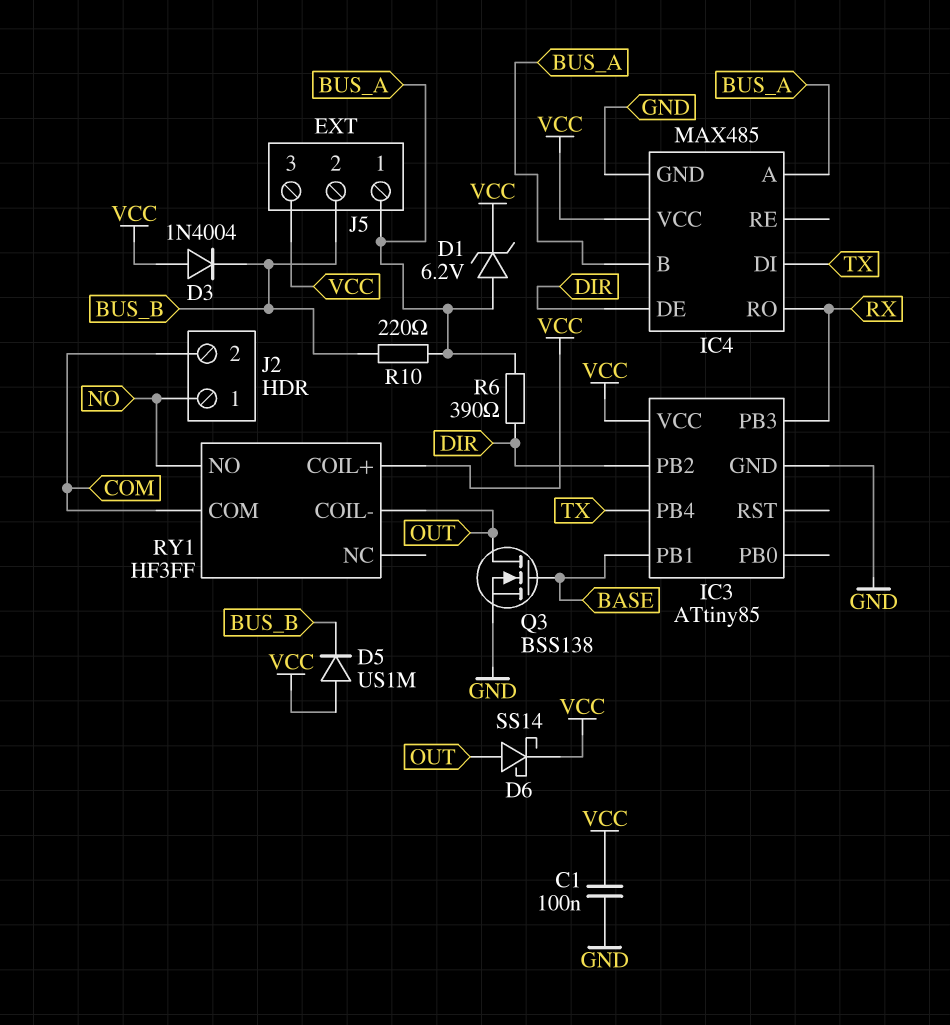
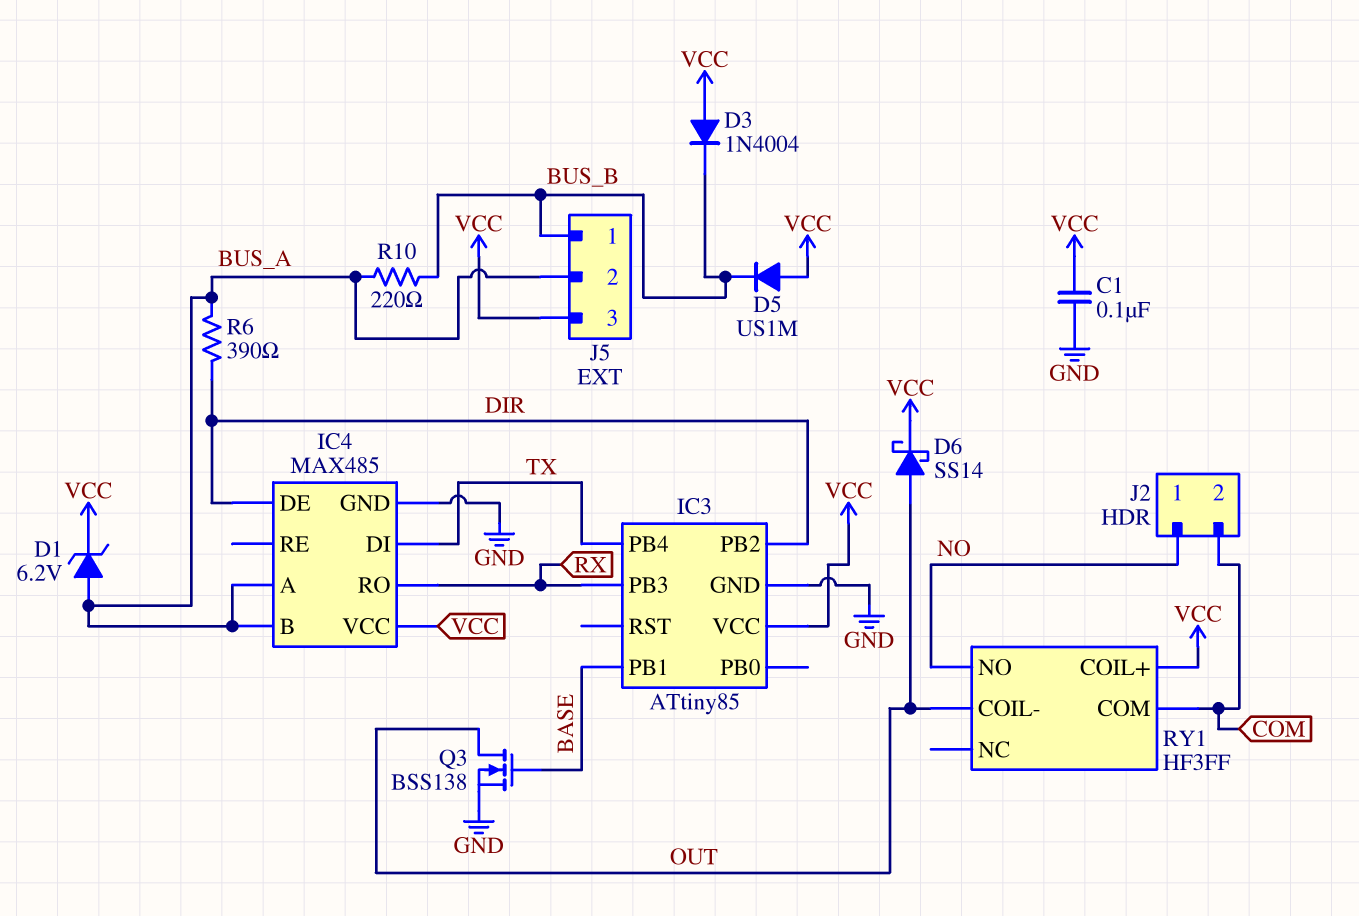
J5 pin 1: BUS_A -> BUS_B
J5 pin 2: BUS_B -> BUS_A

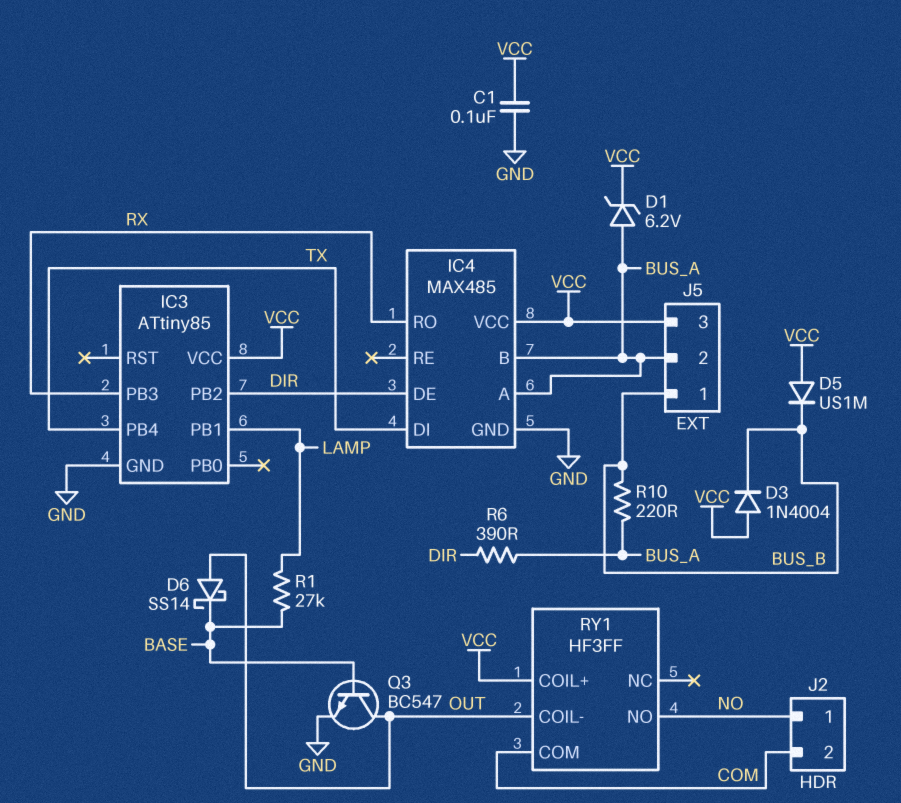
D6: schottky SS14 (A OUT, K VCC) -> schottky SS14 (A OUT, K BASE)
IC3 pin PB1: BASE -> LAMP
Q3: NMOS BSS138 (G BASE, D OUT, S GND) -> NPN BC547 (B BASE, C OUT, E GND)
R1: none -> 27k (BASE, LAMP)

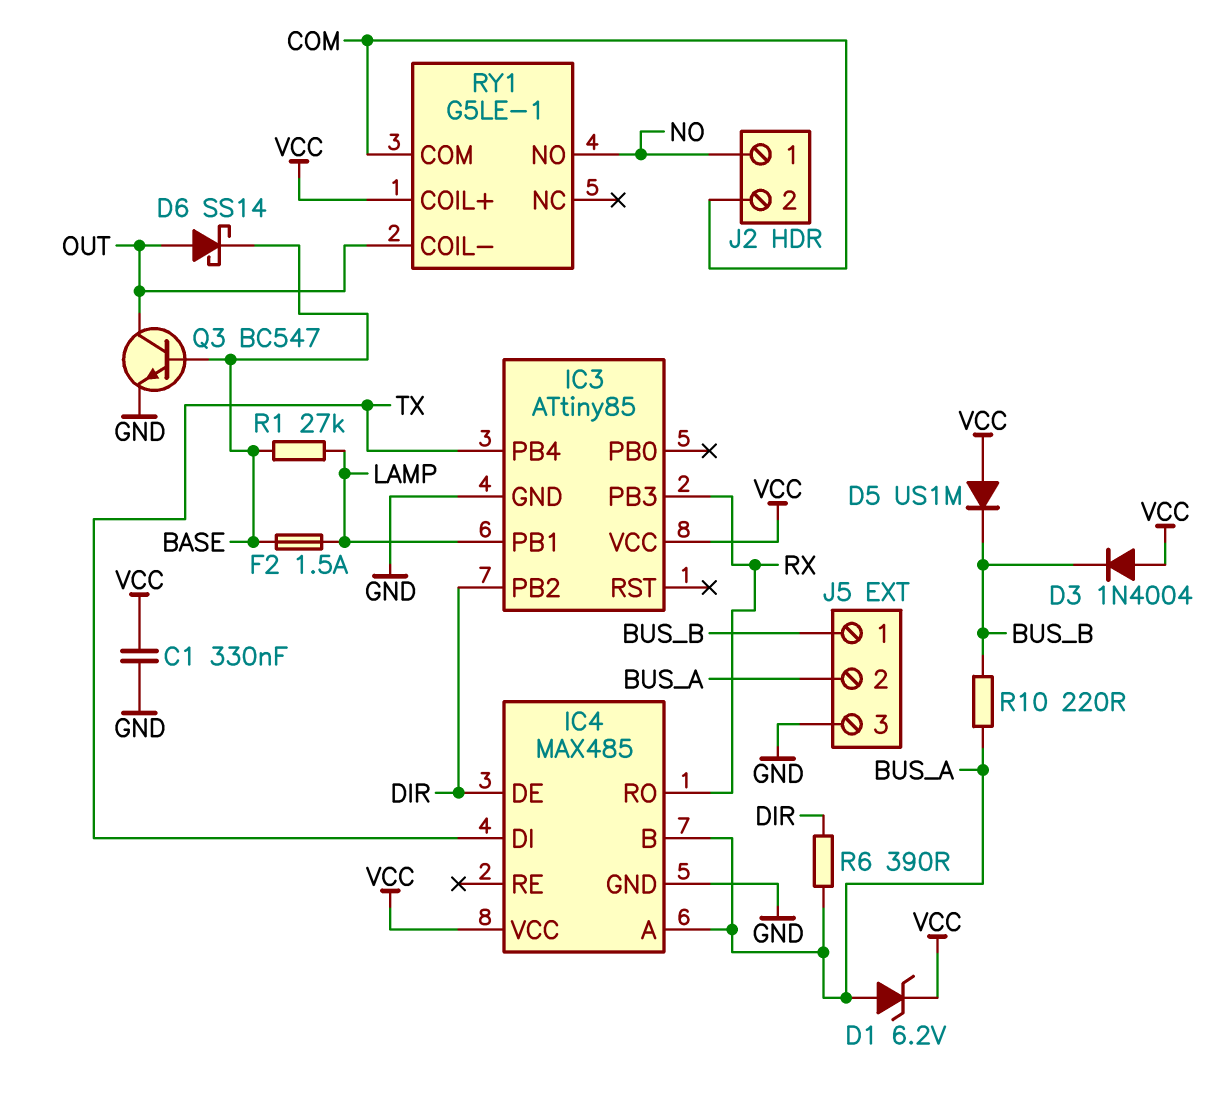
C1: 100nF (GND, VCC) -> 330nF (GND, VCC)
F2: none -> 1.5A (BASE, LAMP)
J5 pin 3: VCC -> GND
RY1: HF3FF -> G5LE-1

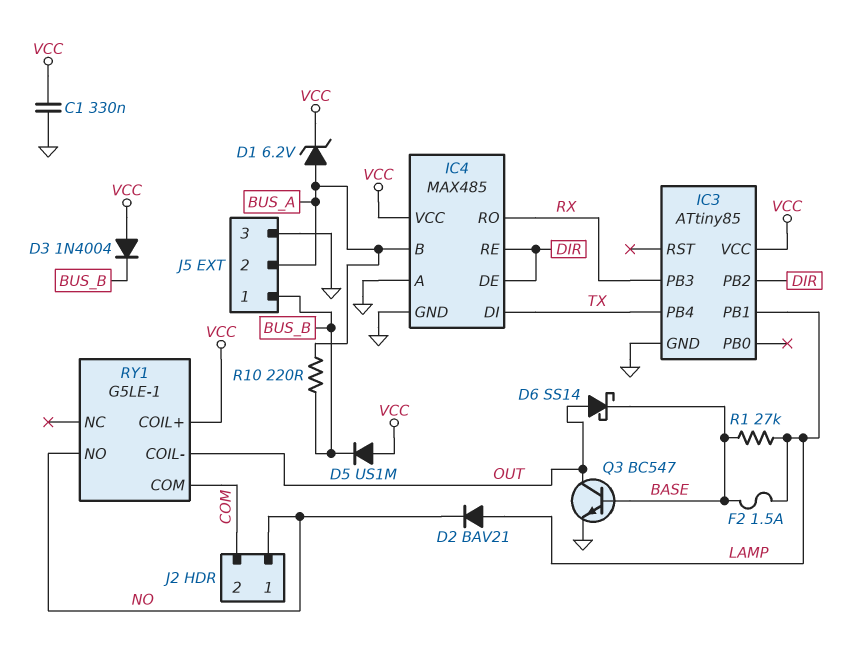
D2: none -> diode BAV21 (A LAMP, K NO)
IC4 pin A: BUS_A -> GND
IC4 pin RE: none -> DIR
R6: 390 (BUS_A, DIR) -> none

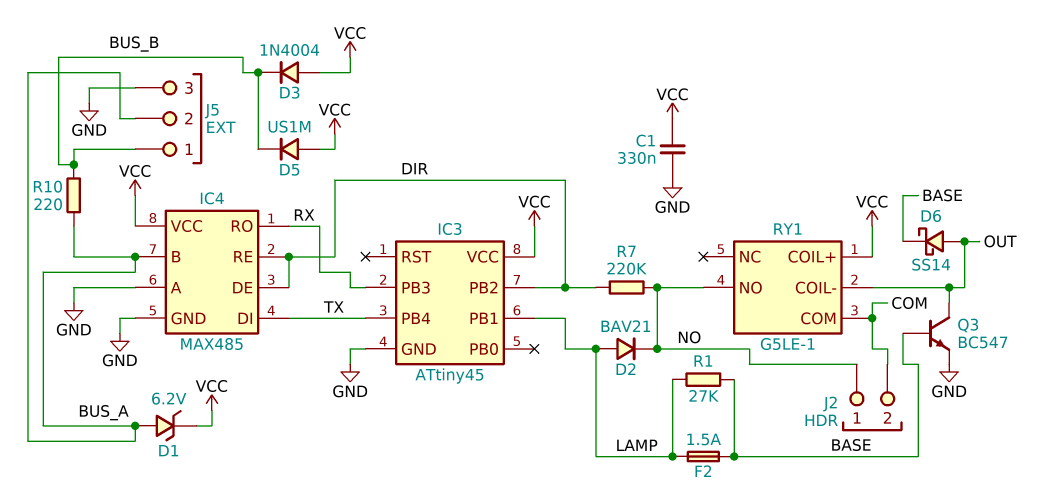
IC3: ATtiny85 -> ATtiny45
R7: none -> 220k (DIR, NO)

